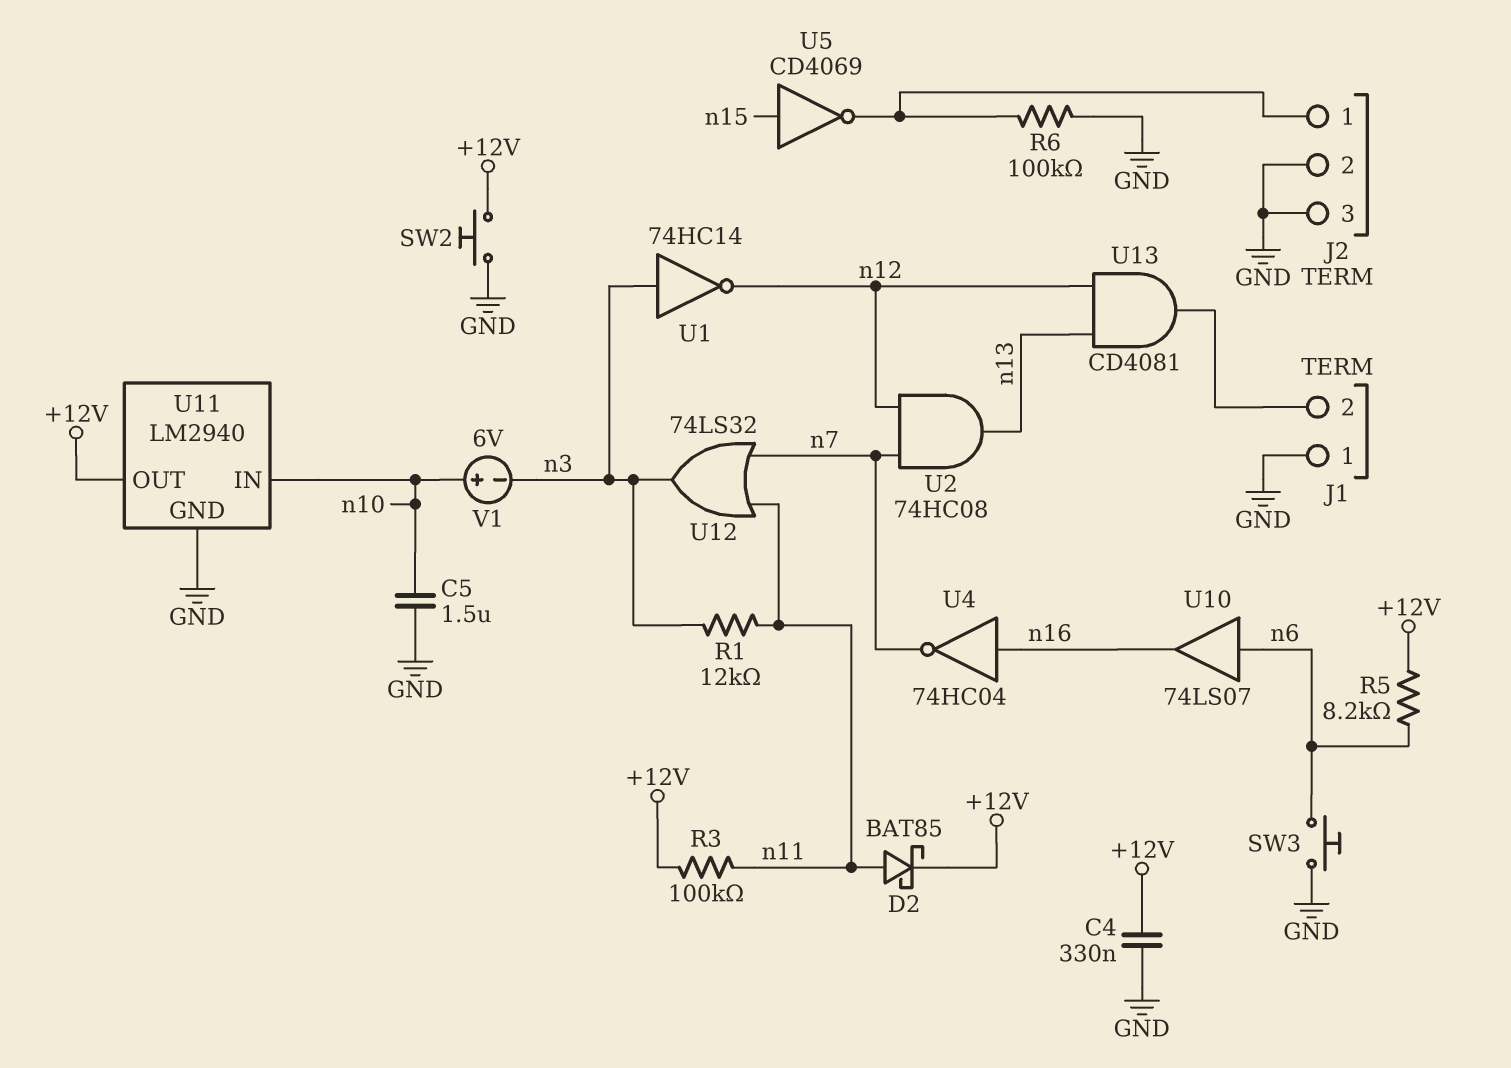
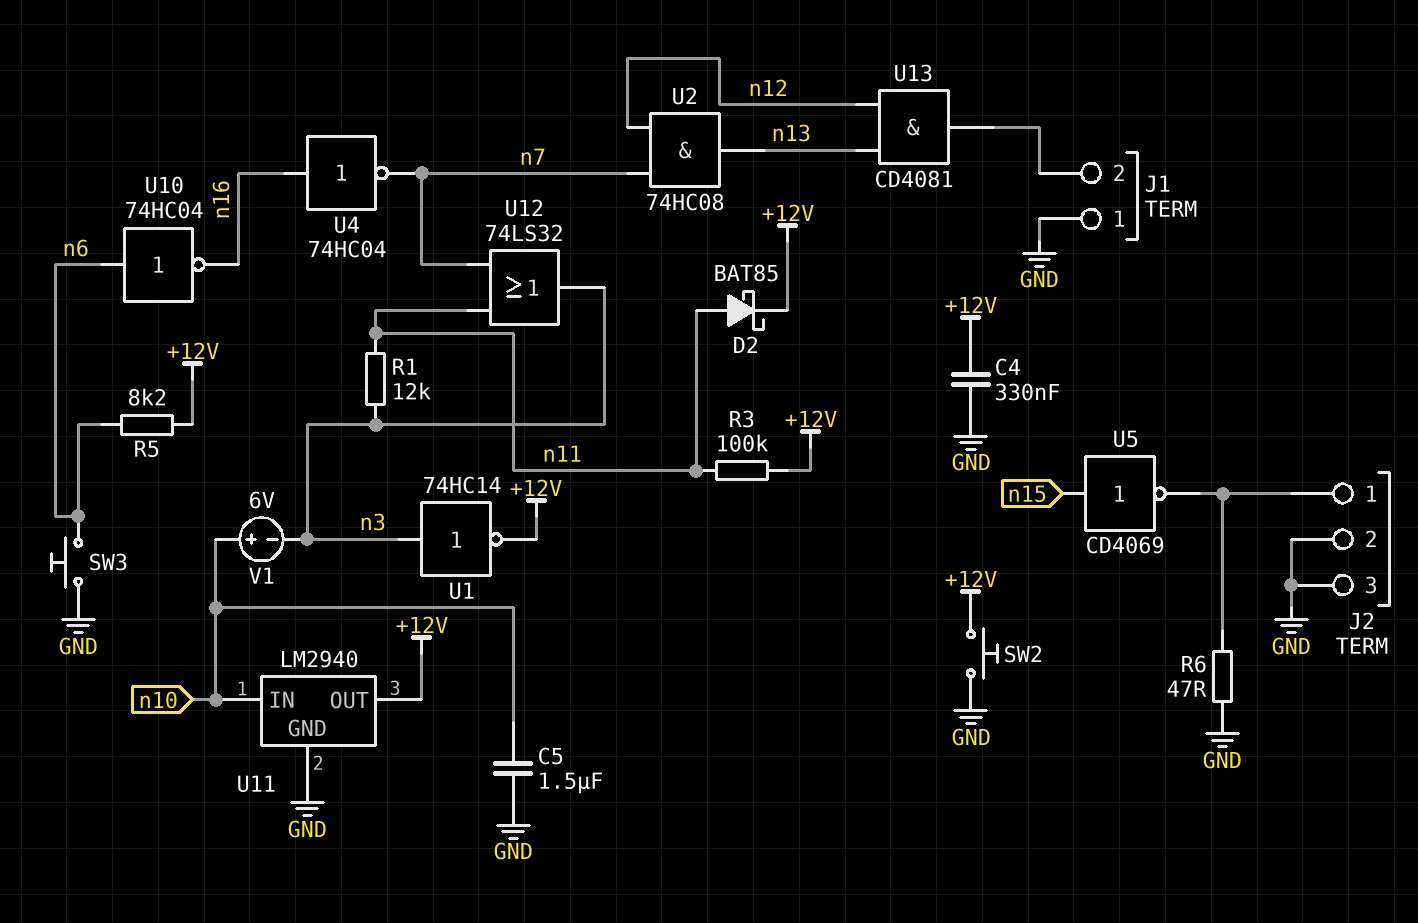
R6: 100k (GND, J2/1) -> 47 (GND, J2/1)
U1: NOT 74HC14 (in n3, out n12) -> NOT 74HC14 (in n3, out +12V)
U10: buffer 74LS07 (in n6, out n16) -> NOT 74HC04 (in n6, out n16)

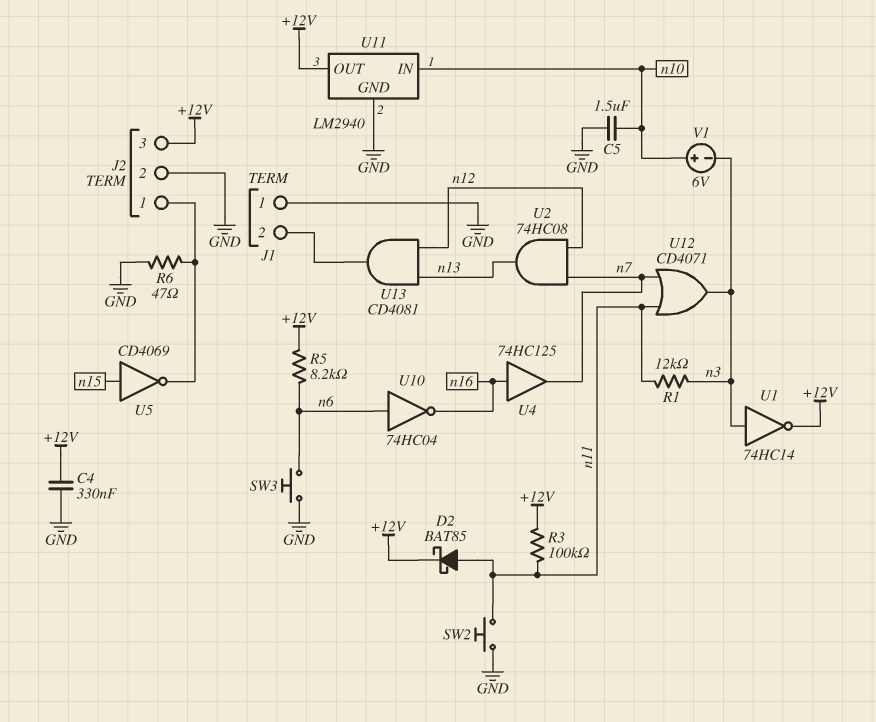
J2 pin 3: GND -> +12V
SW2: button (+12V, GND) -> button (GND, n11)
U4: NOT 74HC04 (in n16, out n7) -> buffer 74HC125 (in n16, out n7)
U12: OR 74LS32 (in n7, in n11, out n3) -> OR CD4071 (in n7, in n11, out n3)

